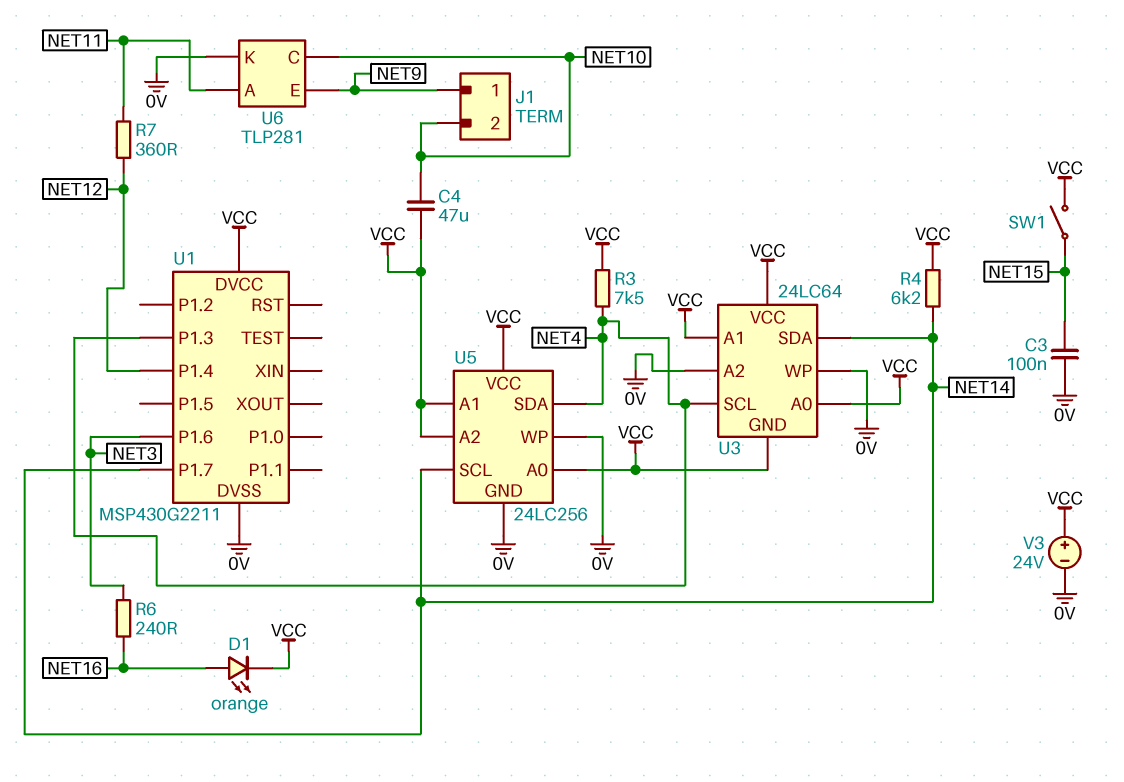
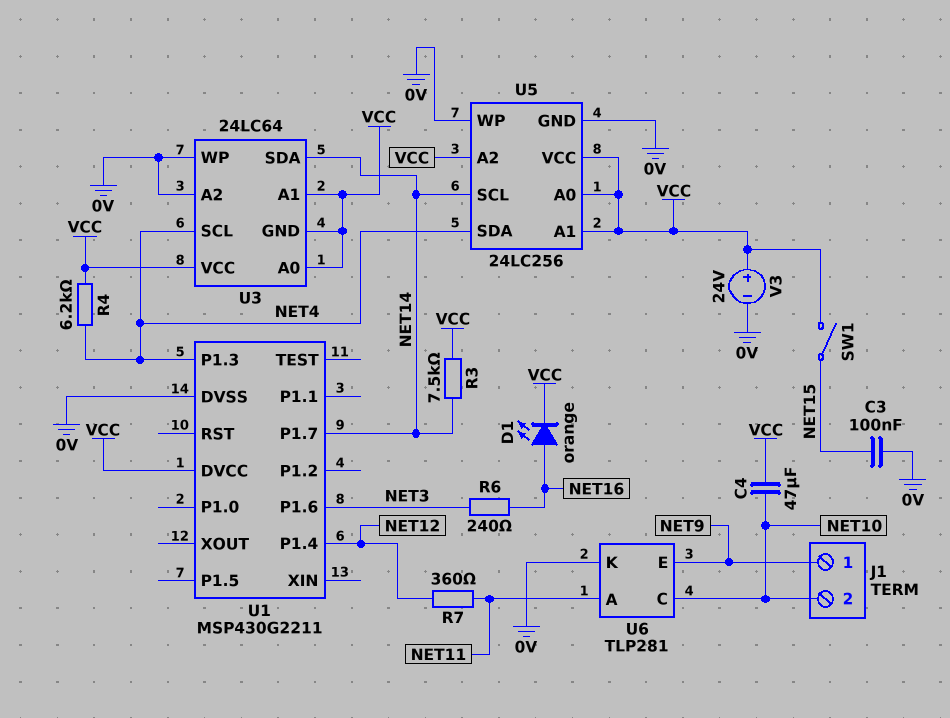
R3: 7.5k (NET4, VCC) -> 7.5k (NET14, VCC)
R4: 6.2k (NET14, VCC) -> 6.2k (NET4, VCC)

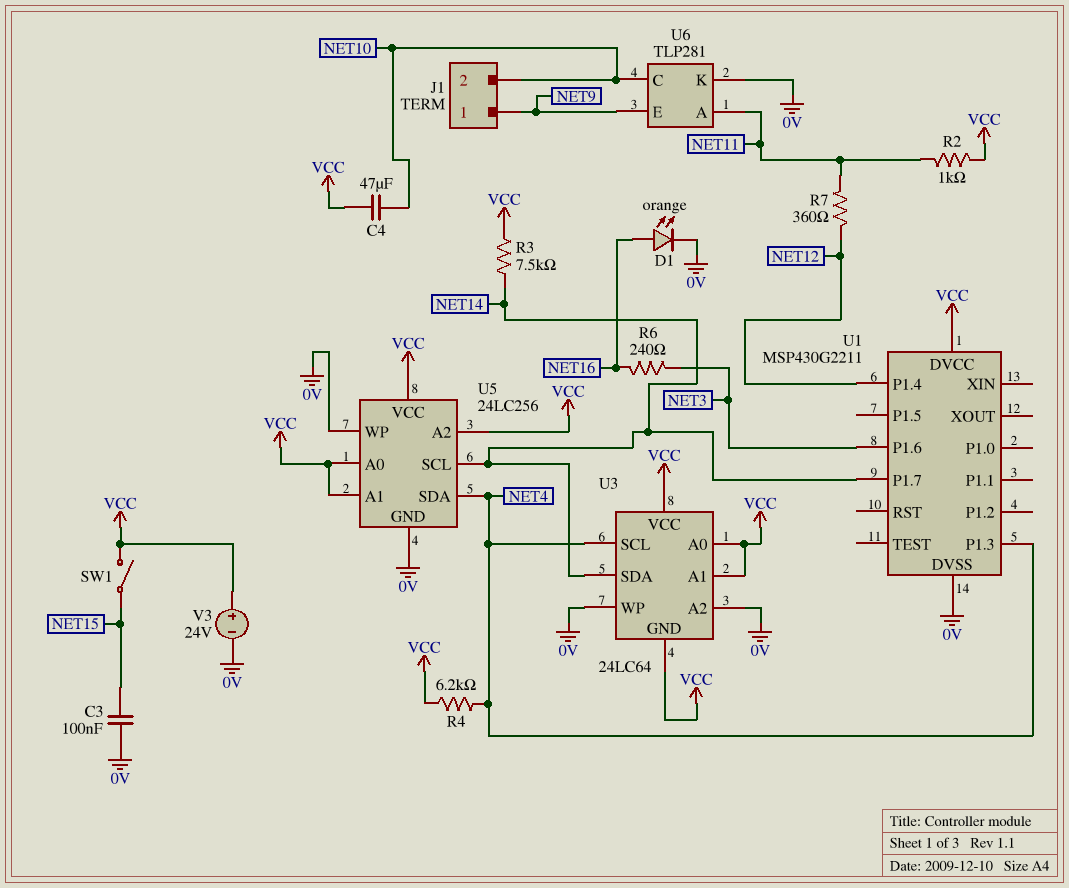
D1: LED orange (A NET16, K VCC) -> LED orange (A NET16, K 0V)
R2: none -> 1k (NET11, VCC)

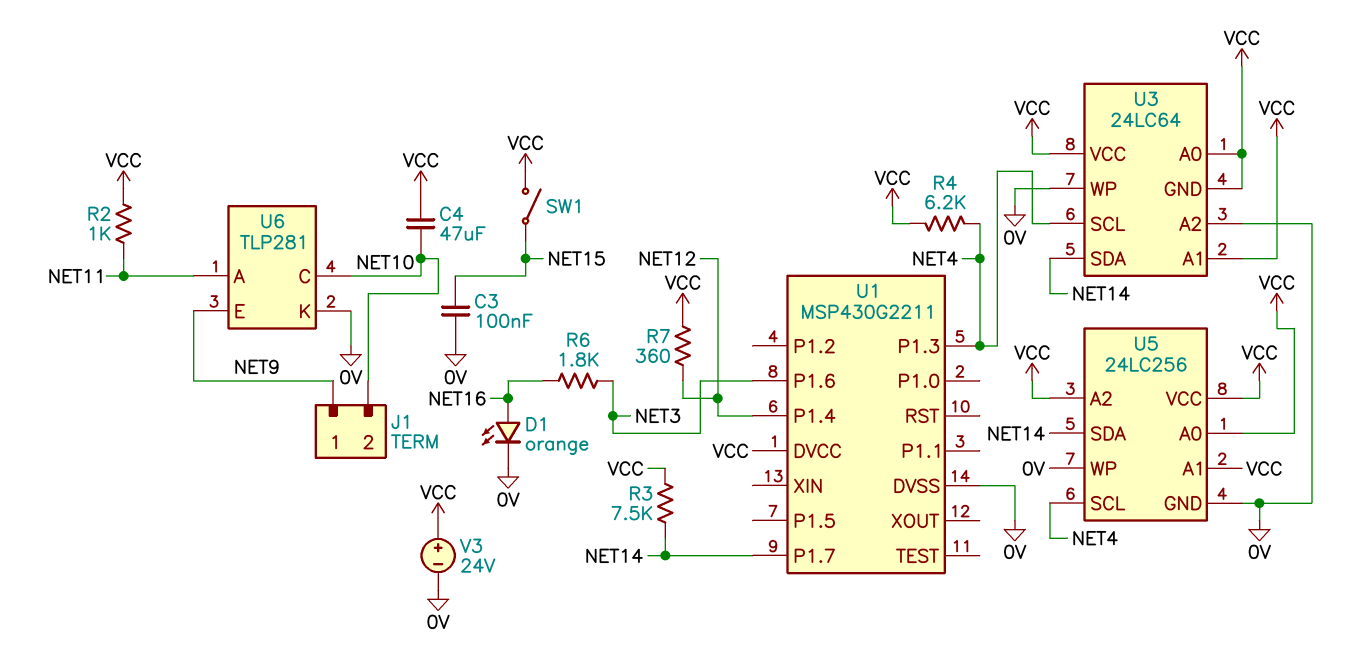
R6: 240 (NET3, NET16) -> 1.8k (NET3, NET16)
R7: 360 (NET11, NET12) -> 360 (NET12, VCC)
U5 pin SCL: NET14 -> NET4
U5 pin SDA: NET4 -> NET14

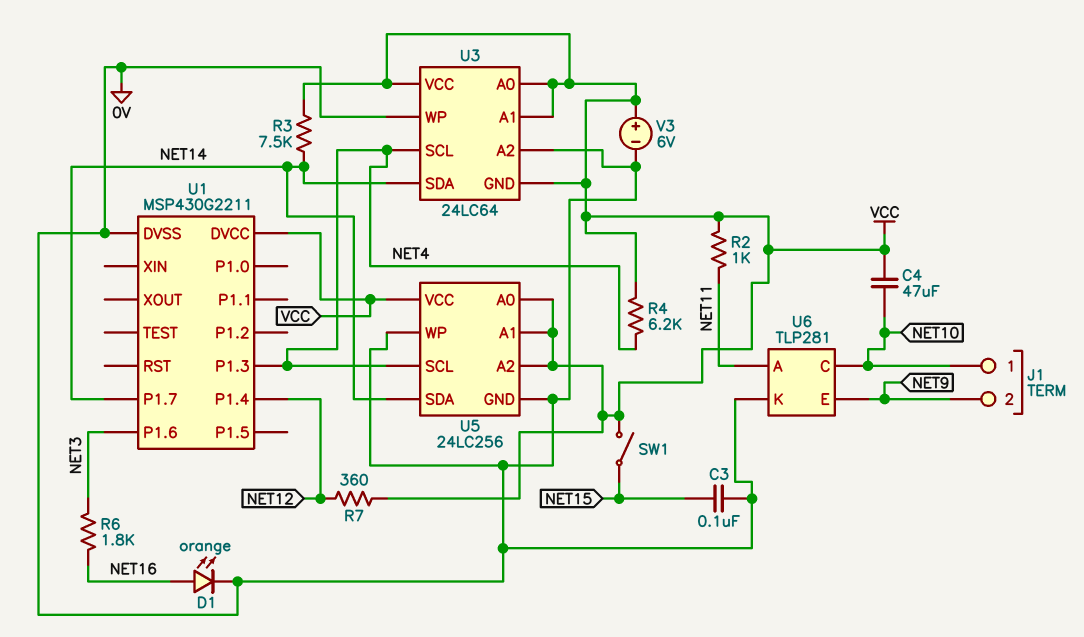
J1 pin 1: NET9 -> NET10
J1 pin 2: NET10 -> NET9
V3: 24V (plus VCC, minus 0V) -> 6V (plus VCC, minus 0V)

